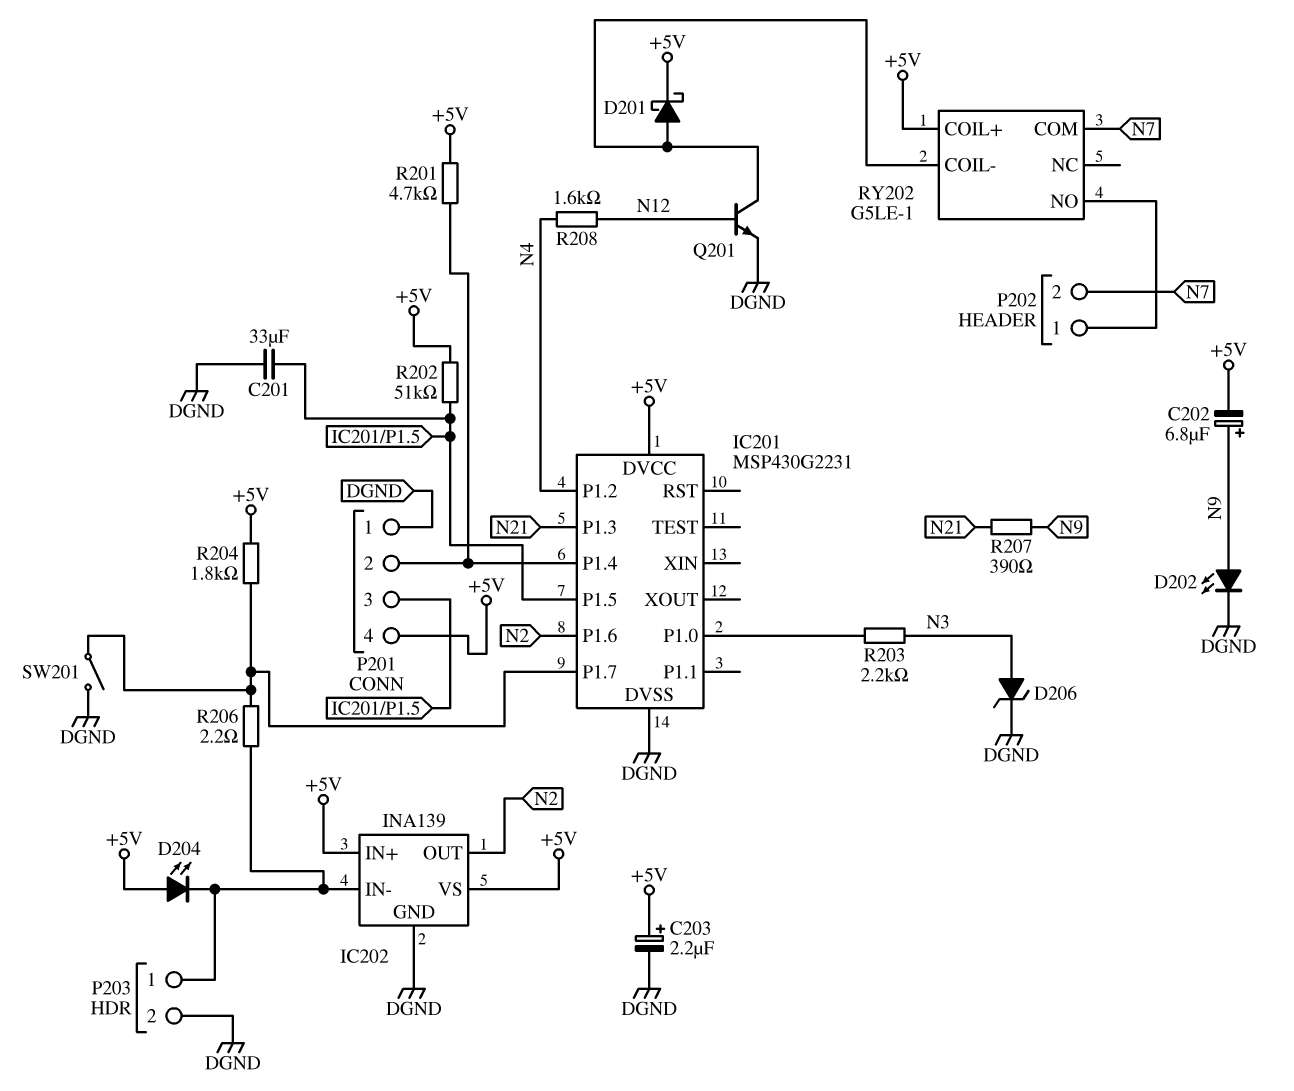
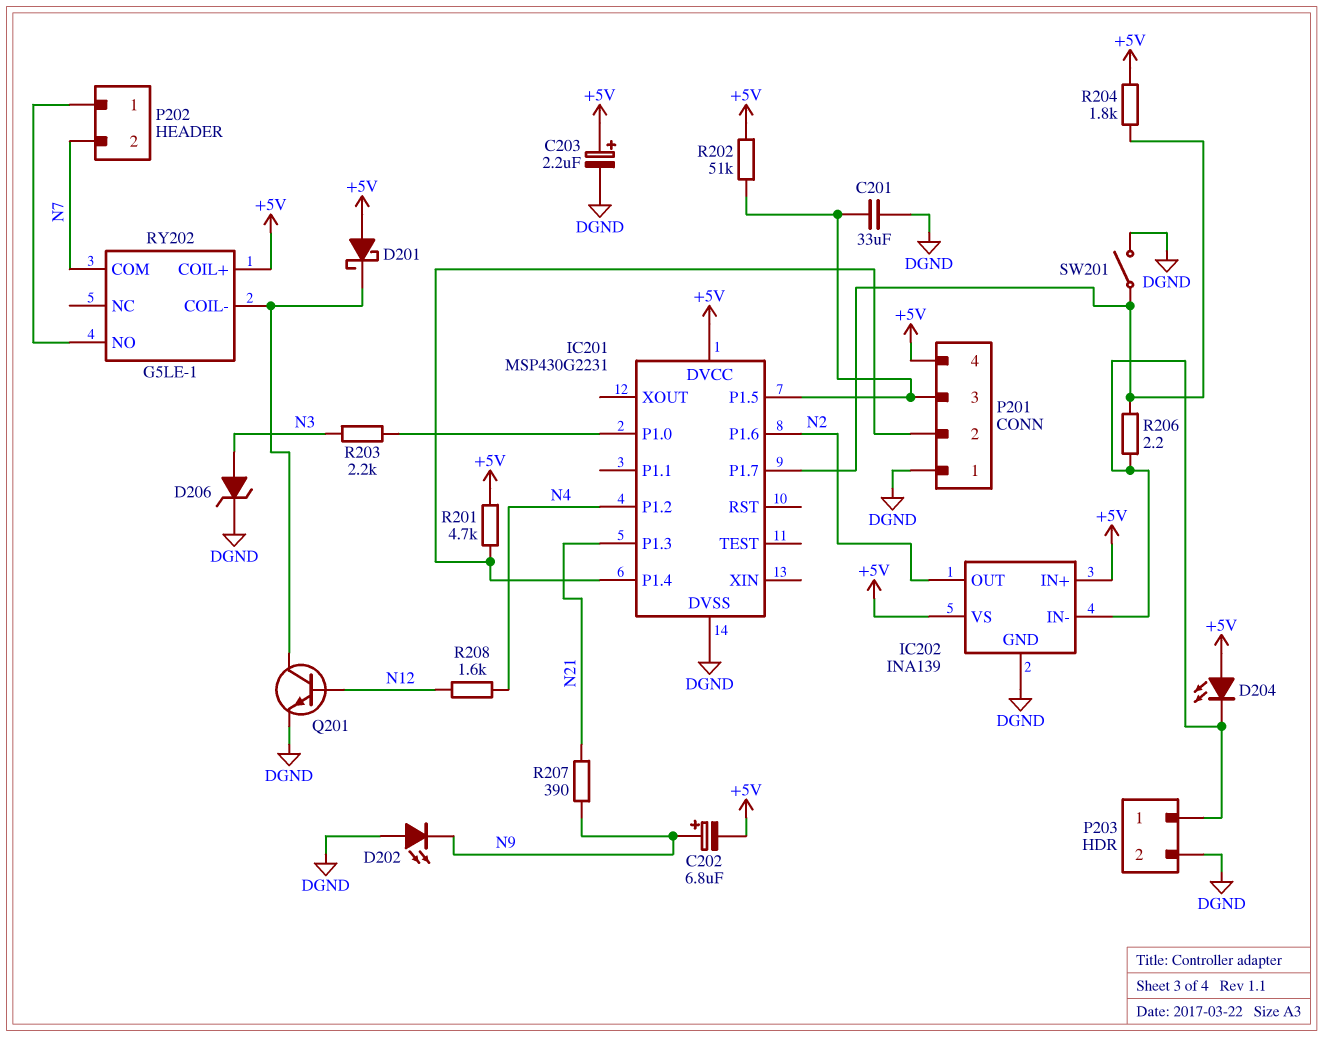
D201: schottky (A RY202/COIL-, K +5V) -> schottky (A +5V, K RY202/COIL-)
D202: LED (A N9, K DGND) -> LED (A DGND, K N9)

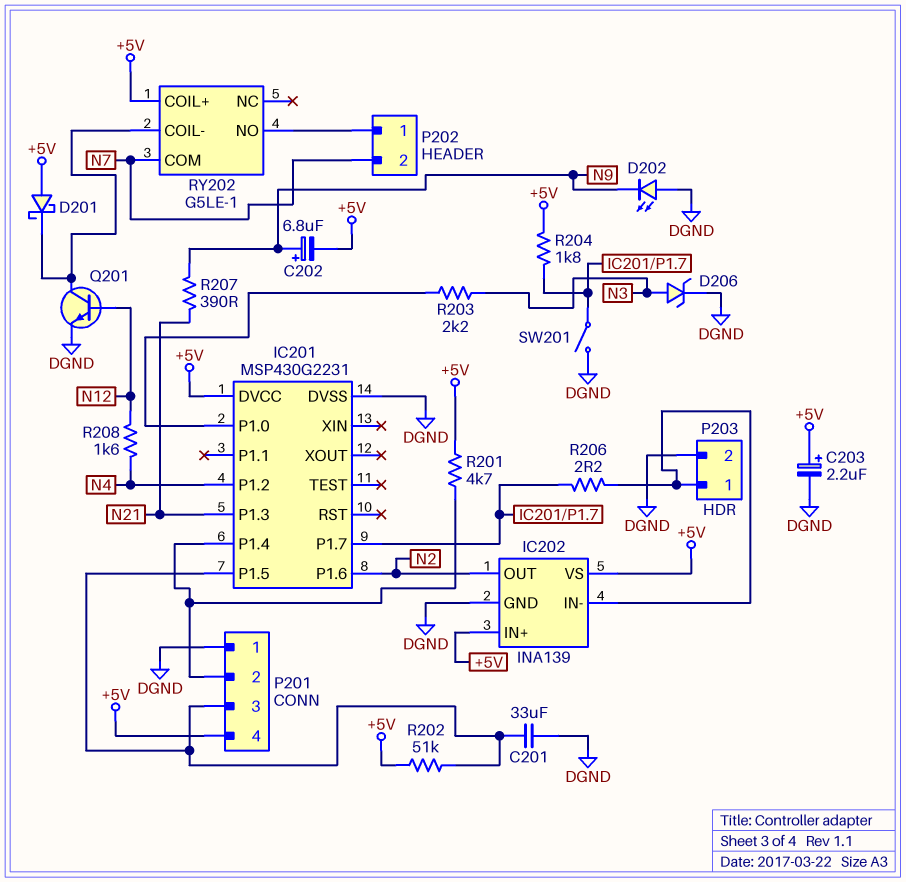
D204: LED (A +5V, K IC202/IN-) -> none

